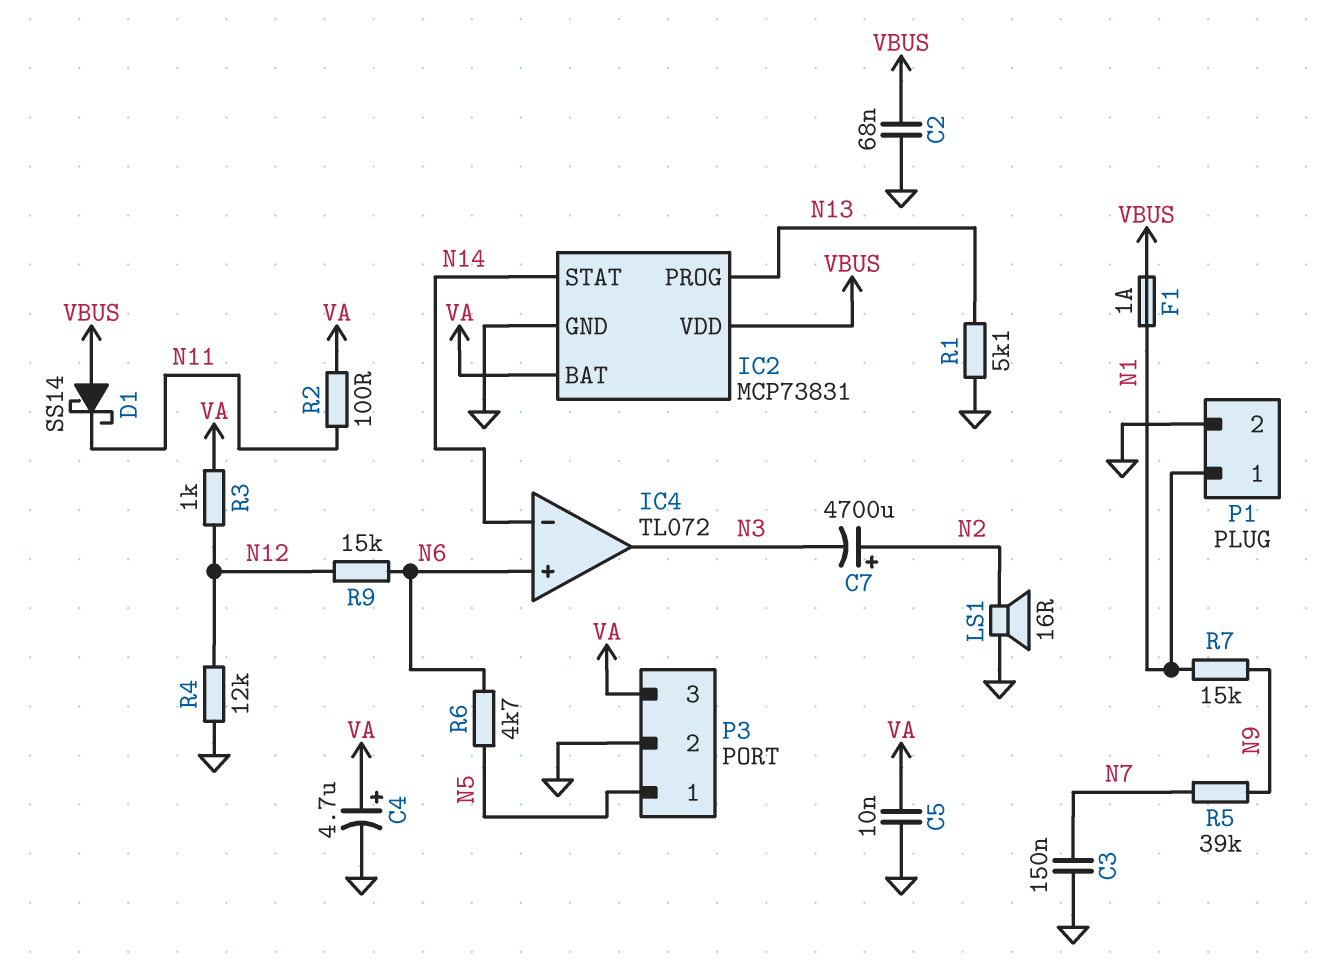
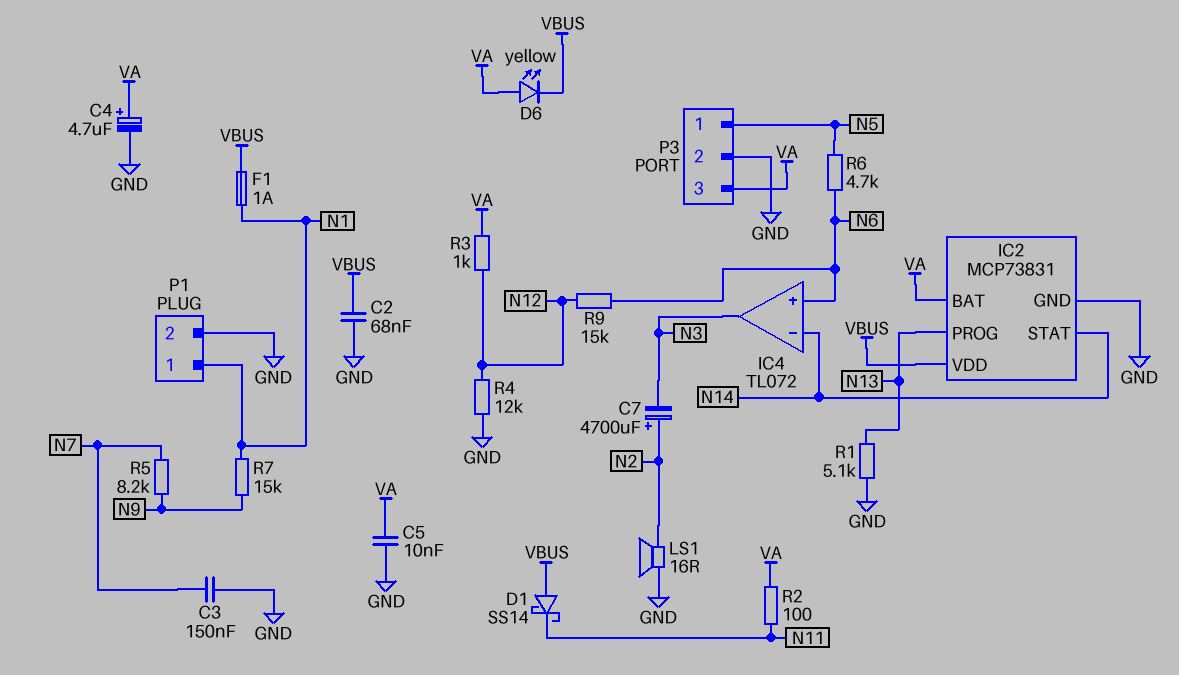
D6: none -> LED yellow (A VA, K VBUS)
R5: 39k (N7, N9) -> 8.2k (N7, N9)

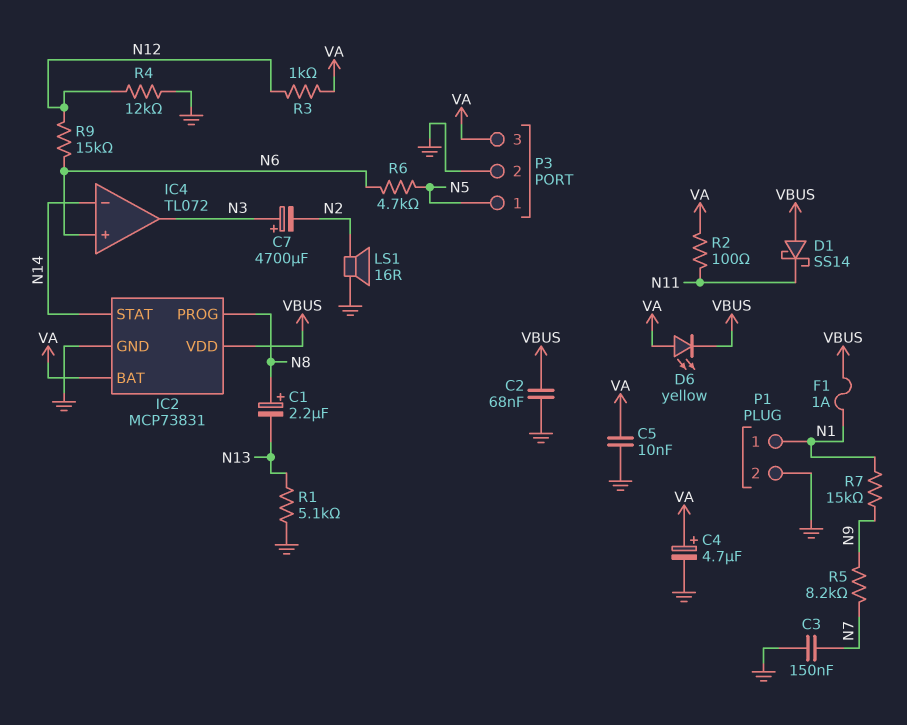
C1: none -> 2.2uF (plus N8, minus N13)
C7: 4700uF (plus N2, minus N3) -> 4700uF (plus N3, minus N2)
IC2 pin PROG: N13 -> N8

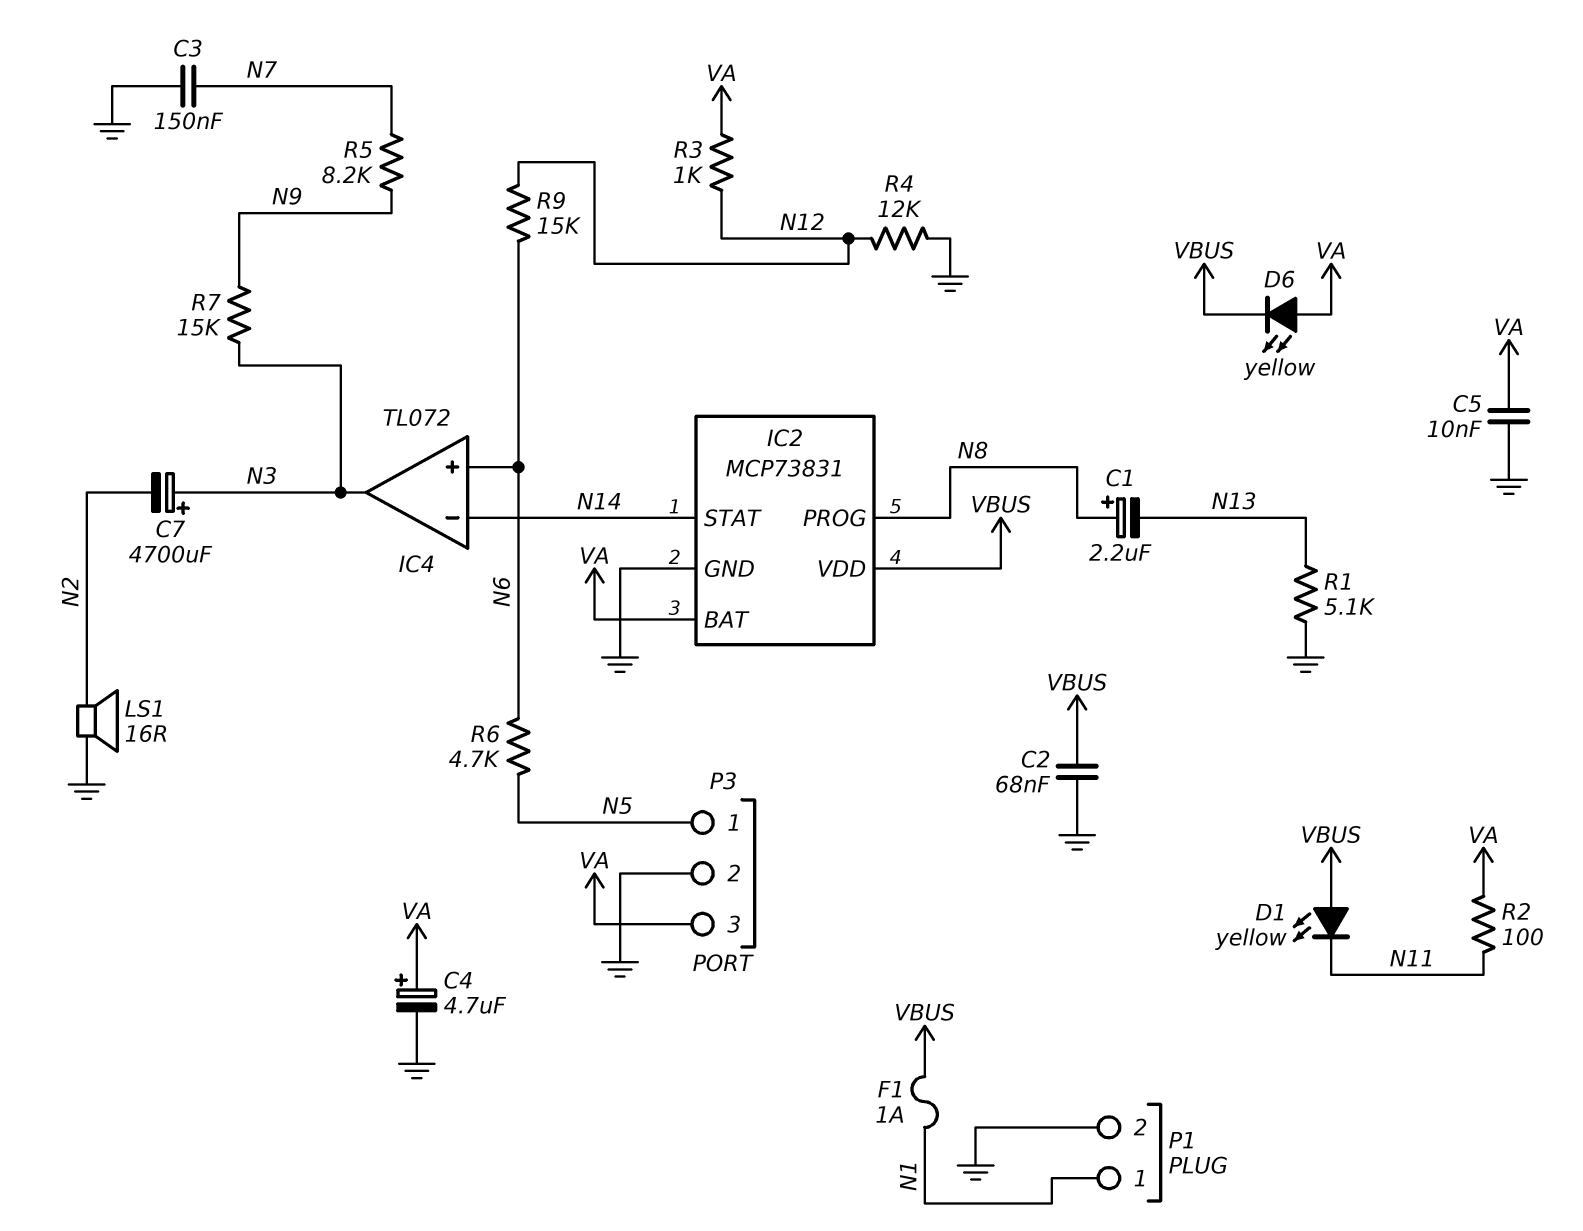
D1: schottky SS14 (A VBUS, K N11) -> LED yellow (A VBUS, K N11)
R7: 15k (N1, N9) -> 15k (N3, N9)

